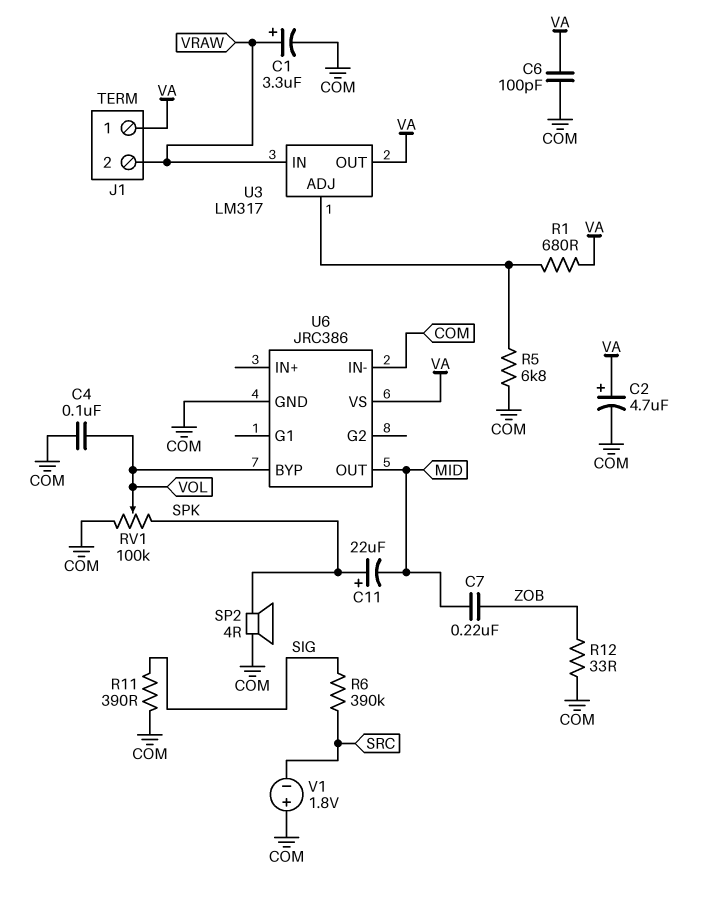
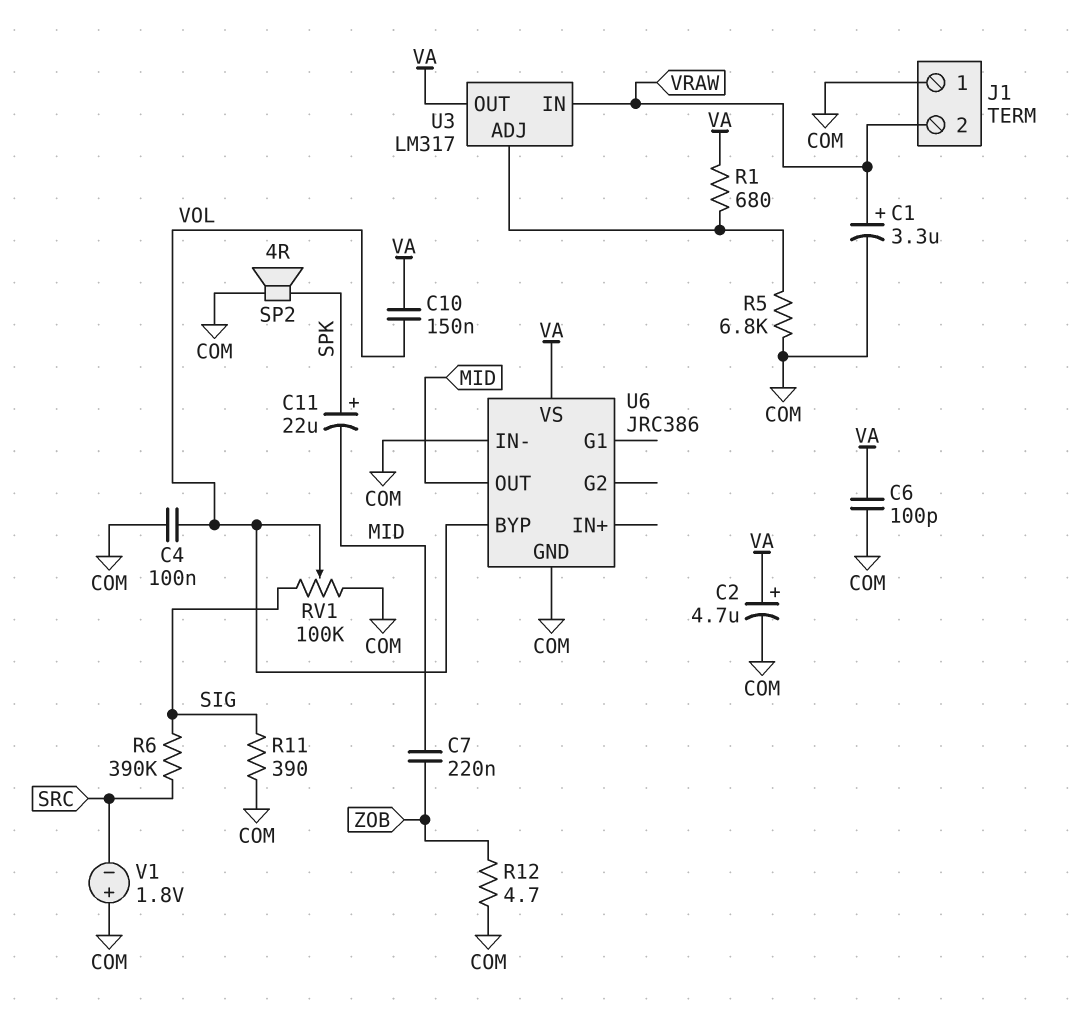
C10: none -> 150nF (VA, VOL)
J1 pin 1: VA -> COM
R12: 33 (COM, ZOB) -> 4.7 (COM, ZOB)
RV1: 100k (COM, SPK, wiper VOL) -> 100k (COM, SIG, wiper VOL)

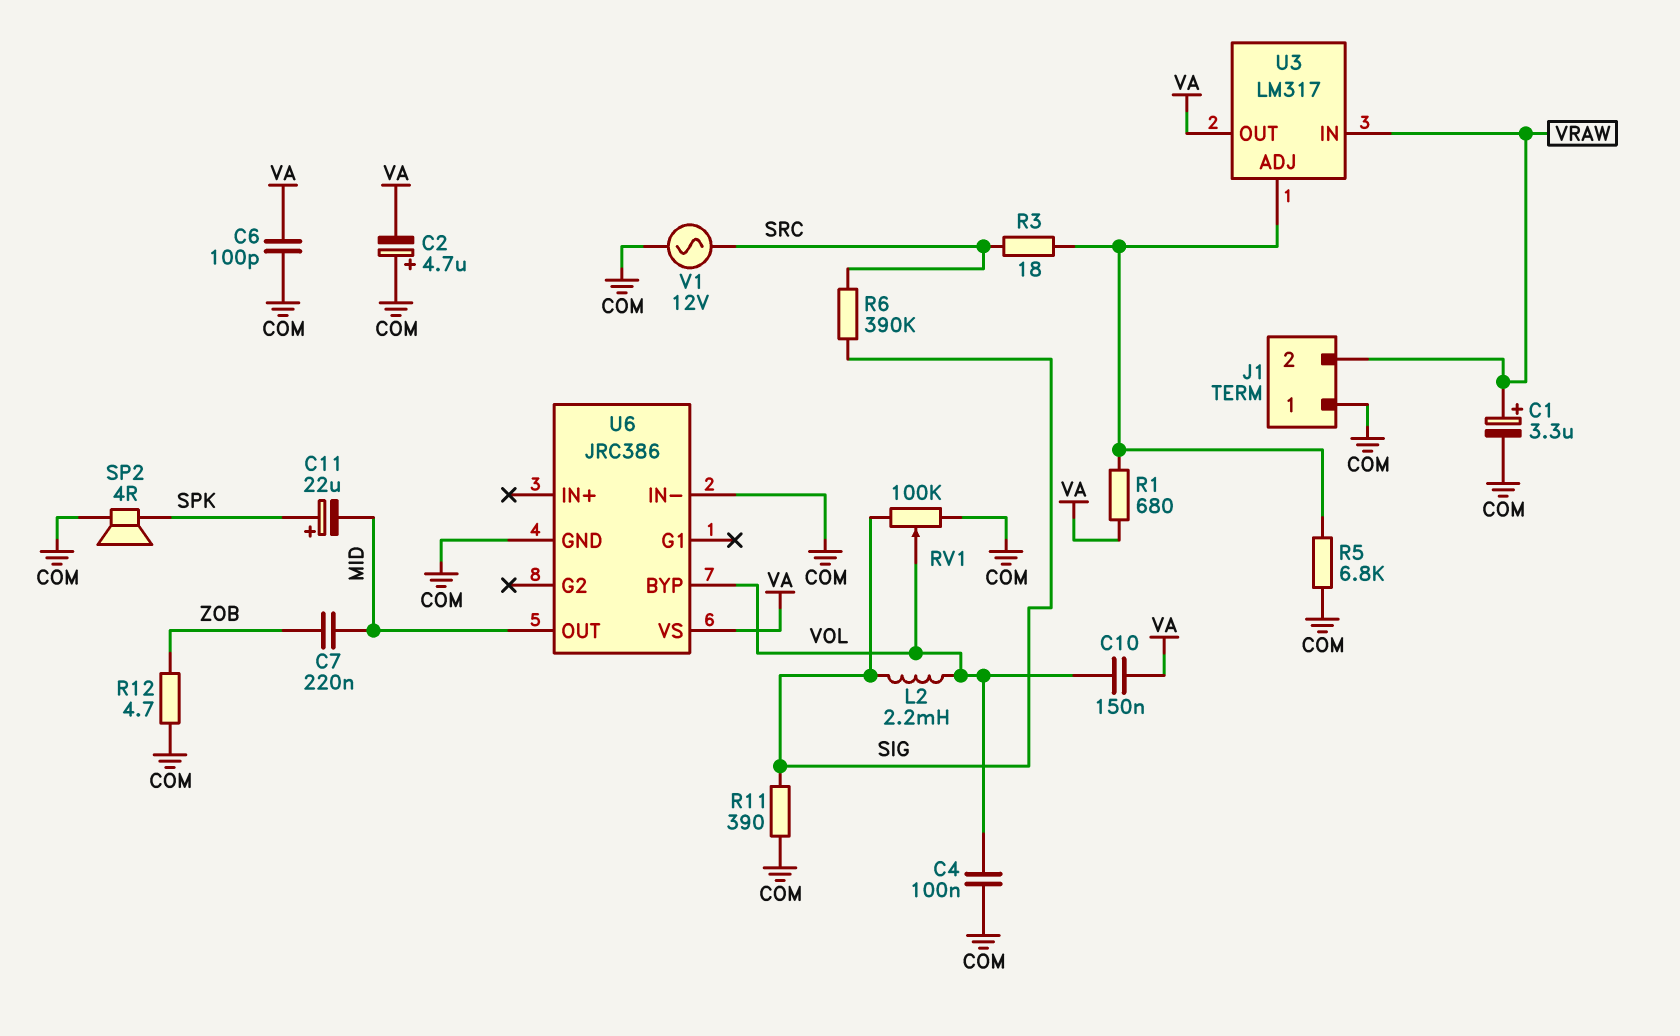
C2: 4.7uF (plus VA, minus COM) -> 4.7uF (plus COM, minus VA)
L2: none -> 2.2mH (SIG, VOL)
R3: none -> 18 (SRC, U3/ADJ)
V1: 1.8V (plus COM, minus SRC) -> AC 12V (COM, SRC)

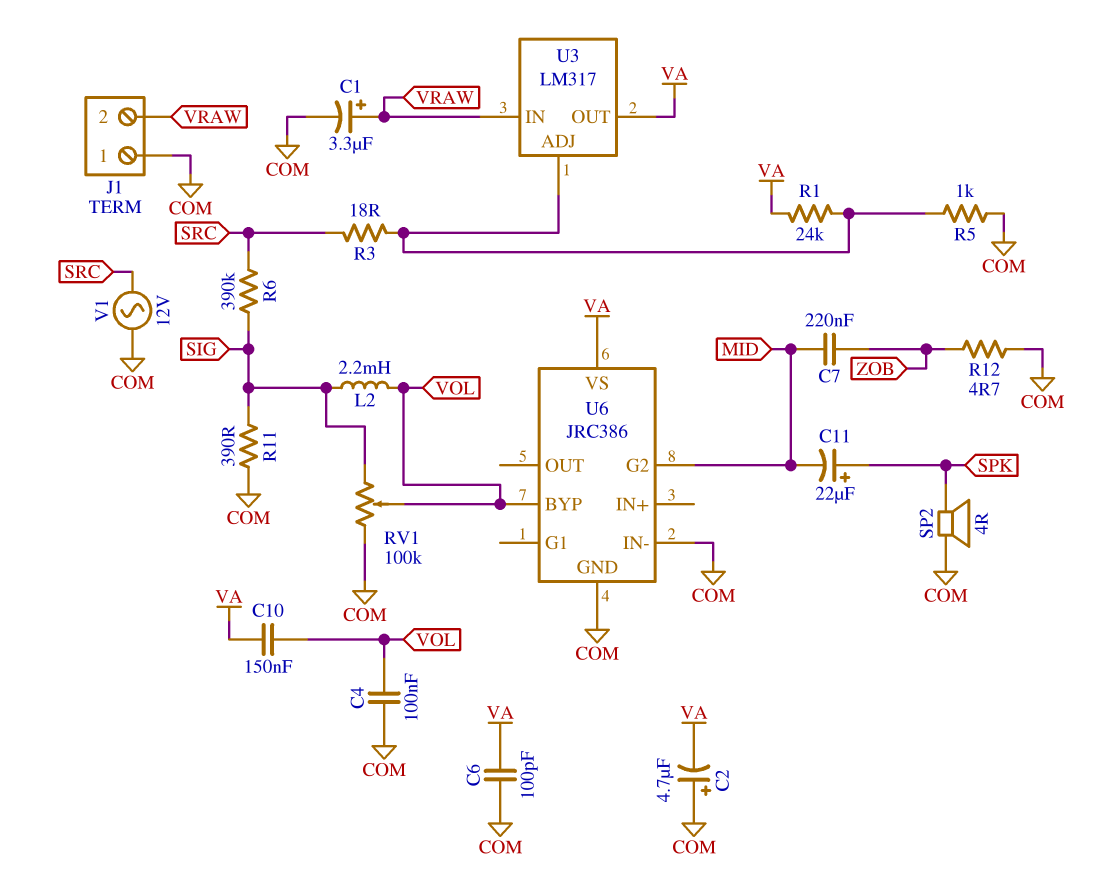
R1: 680 (U3/ADJ, VA) -> 24k (U3/ADJ, VA)
R5: 6.8k (COM, U3/ADJ) -> 1k (COM, U3/ADJ)
U6 pin G2: none -> MID
U6 pin OUT: MID -> none

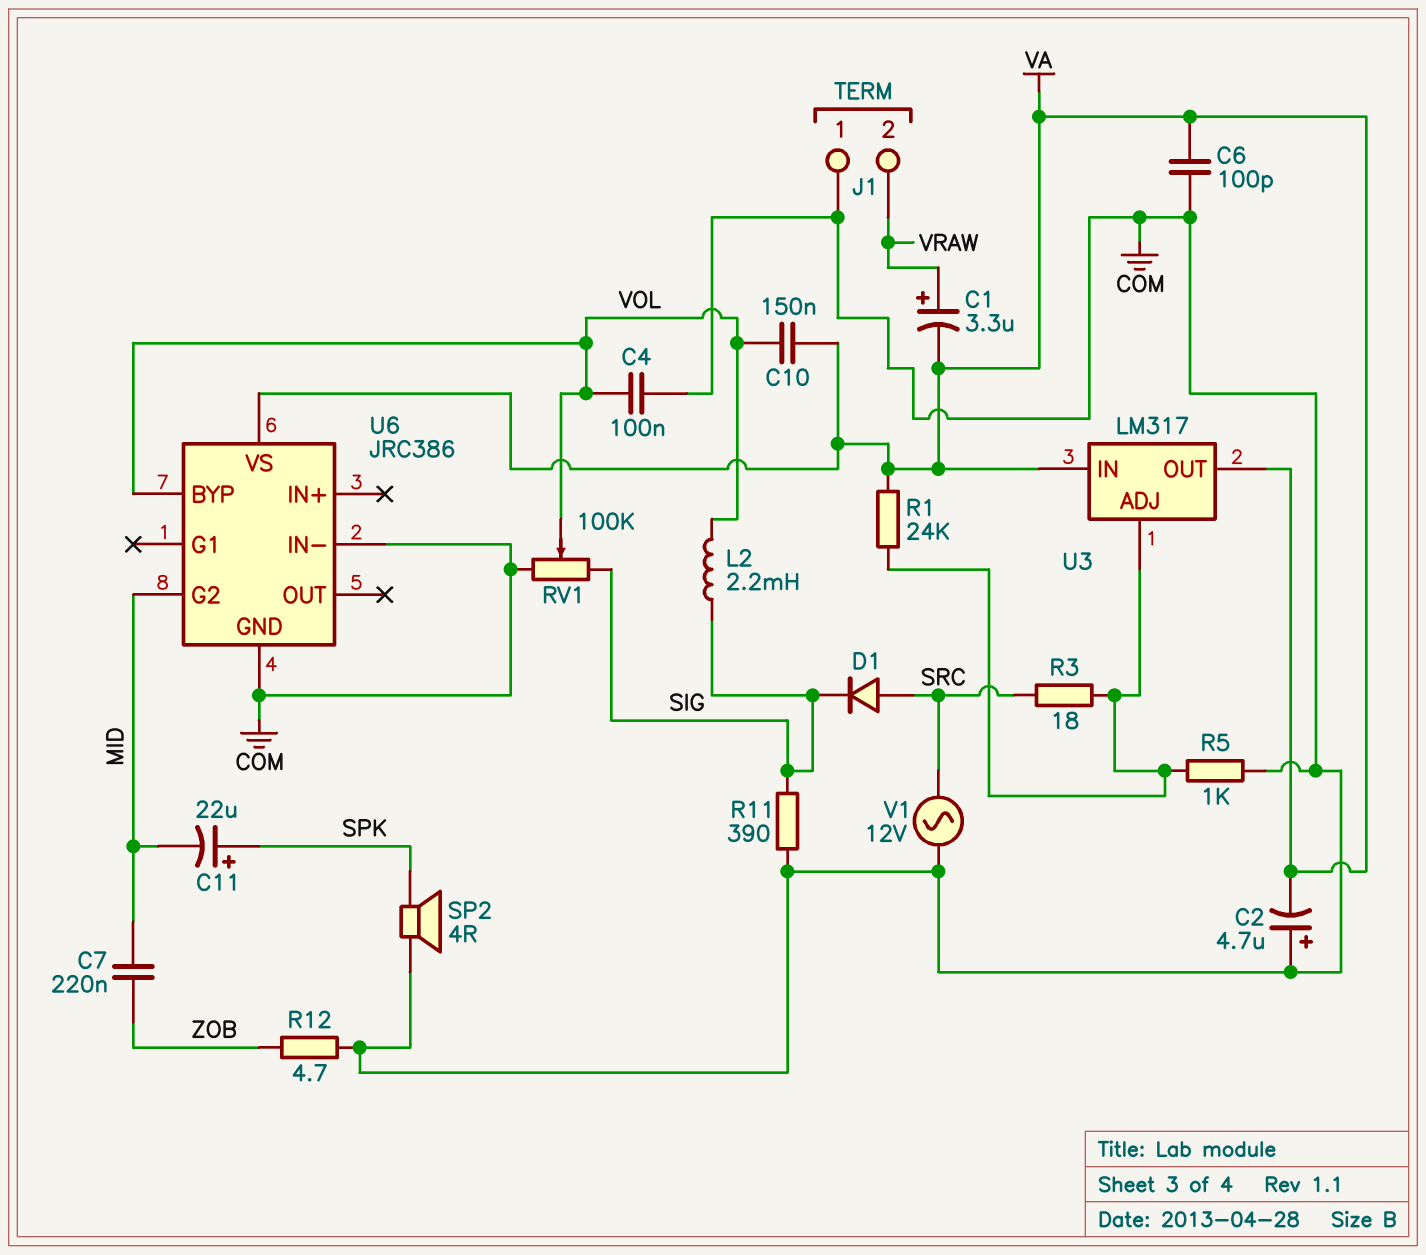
C1: 3.3uF (plus VRAW, minus COM) -> 3.3uF (plus VRAW, minus VA)
D1: none -> diode (A SRC, K SIG)
R6: 390k (SIG, SRC) -> none
U3 pin IN: VRAW -> VA

